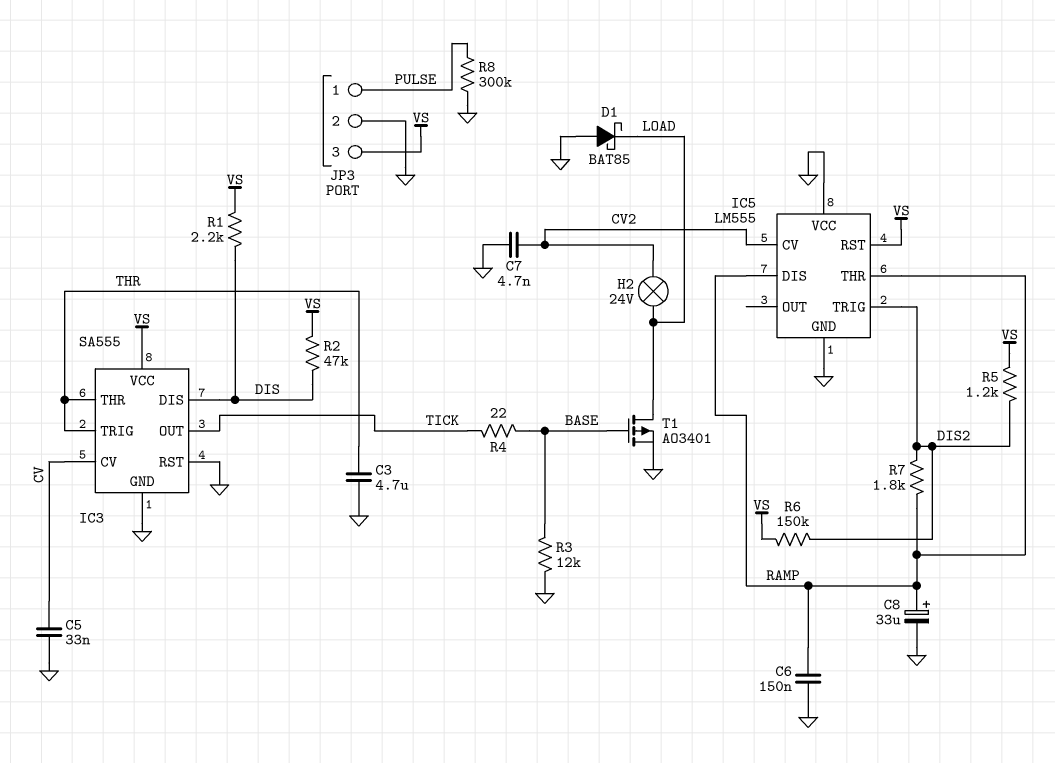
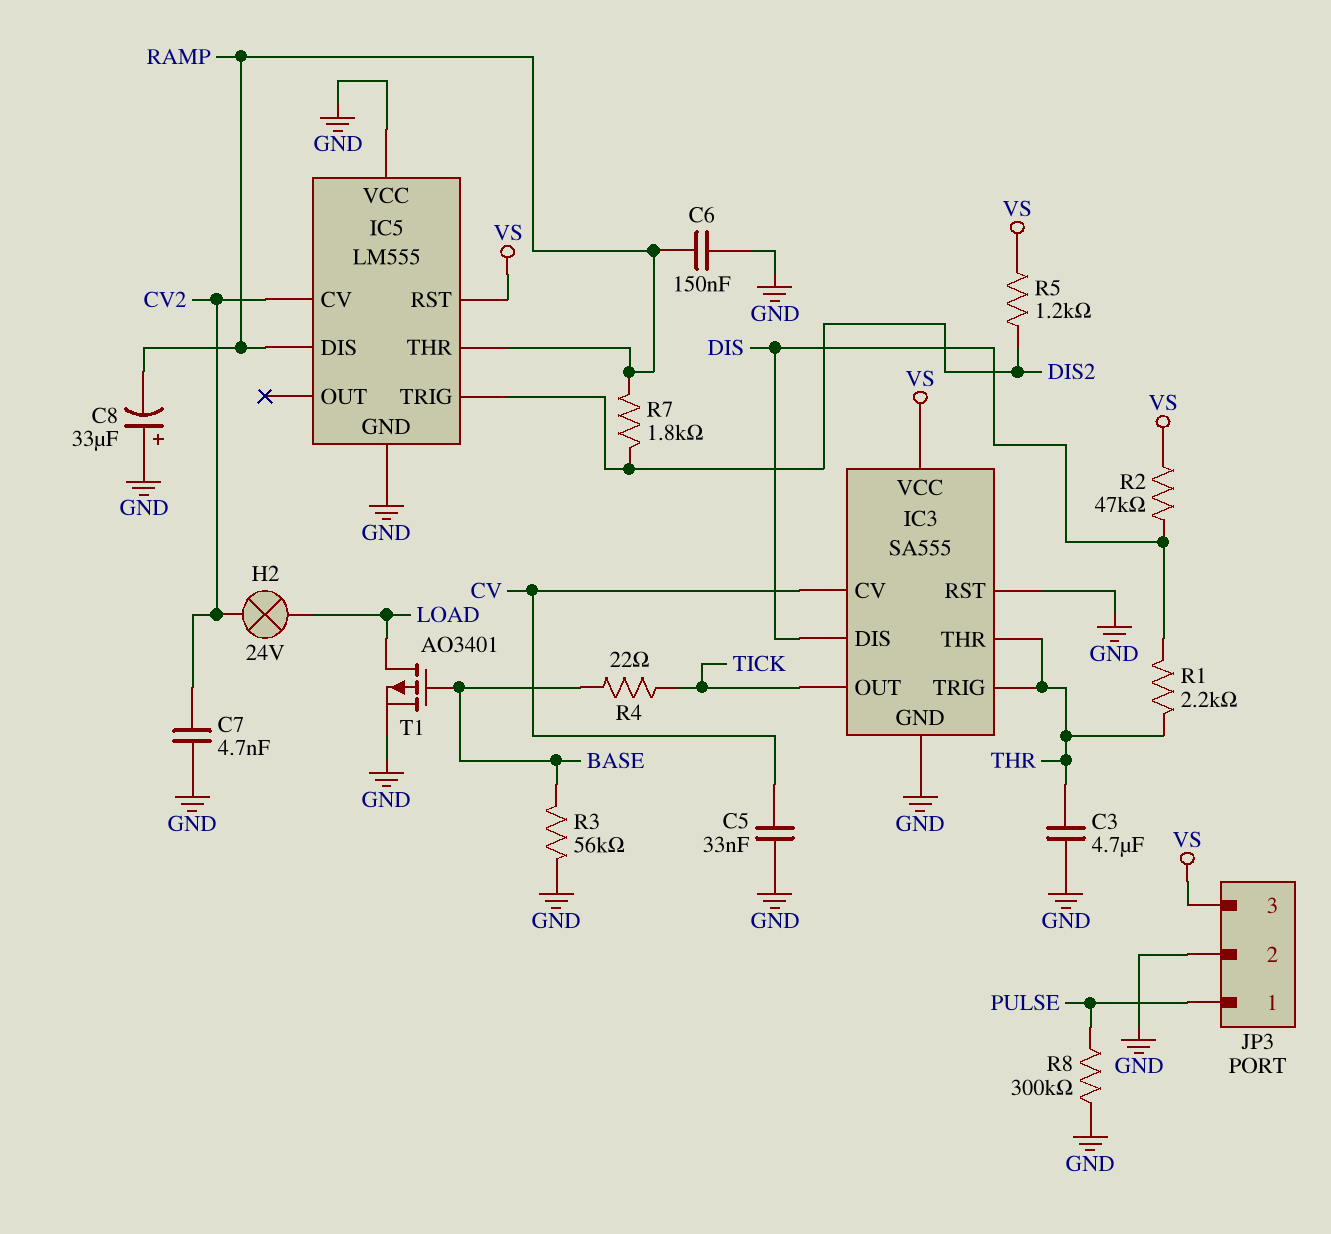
C8: 33uF (plus RAMP, minus GND) -> 33uF (plus GND, minus RAMP)
D1: schottky BAT85 (A GND, K LOAD) -> none
R1: 2.2k (DIS, VS) -> 2.2k (DIS, THR)
R3: 12k (BASE, GND) -> 56k (BASE, GND)
R6: 150k (DIS2, VS) -> none

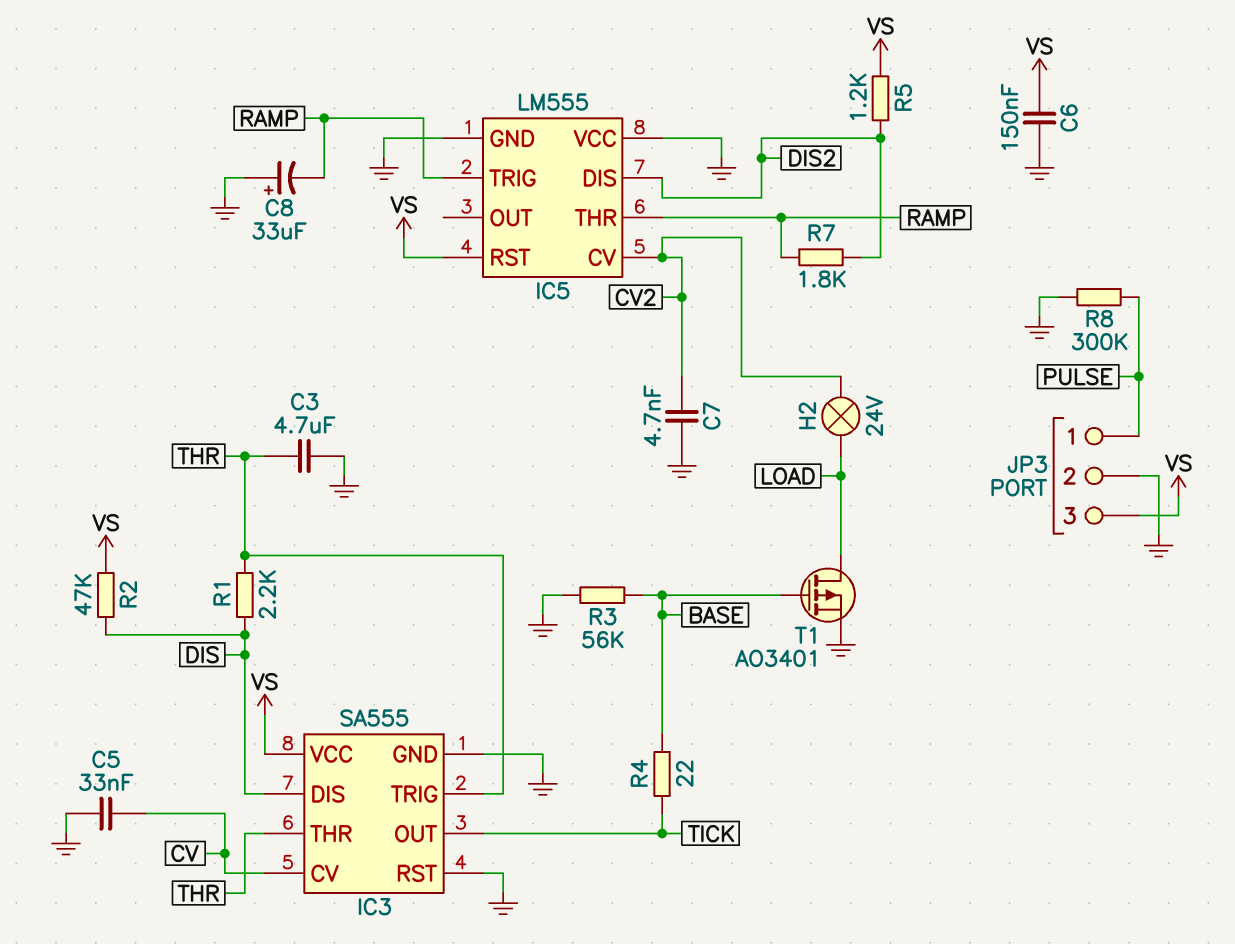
C6: 150nF (GND, RAMP) -> 150nF (GND, VS)
IC5 pin DIS: RAMP -> DIS2
IC5 pin TRIG: DIS2 -> RAMP

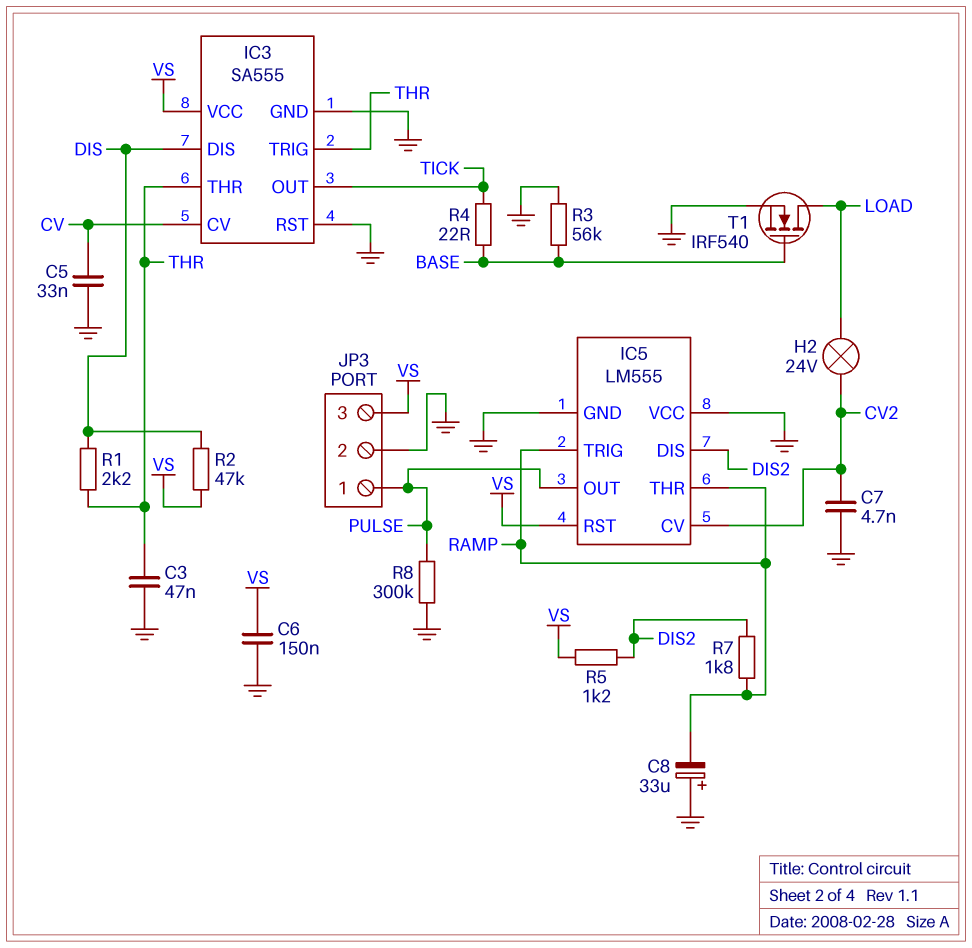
C3: 4.7uF (GND, THR) -> 47nF (GND, THR)
IC5 pin OUT: none -> PULSE
T1: PMOS AO3401 (G BASE, D LOAD, S GND) -> NMOS IRF540 (G BASE, D LOAD, S GND)

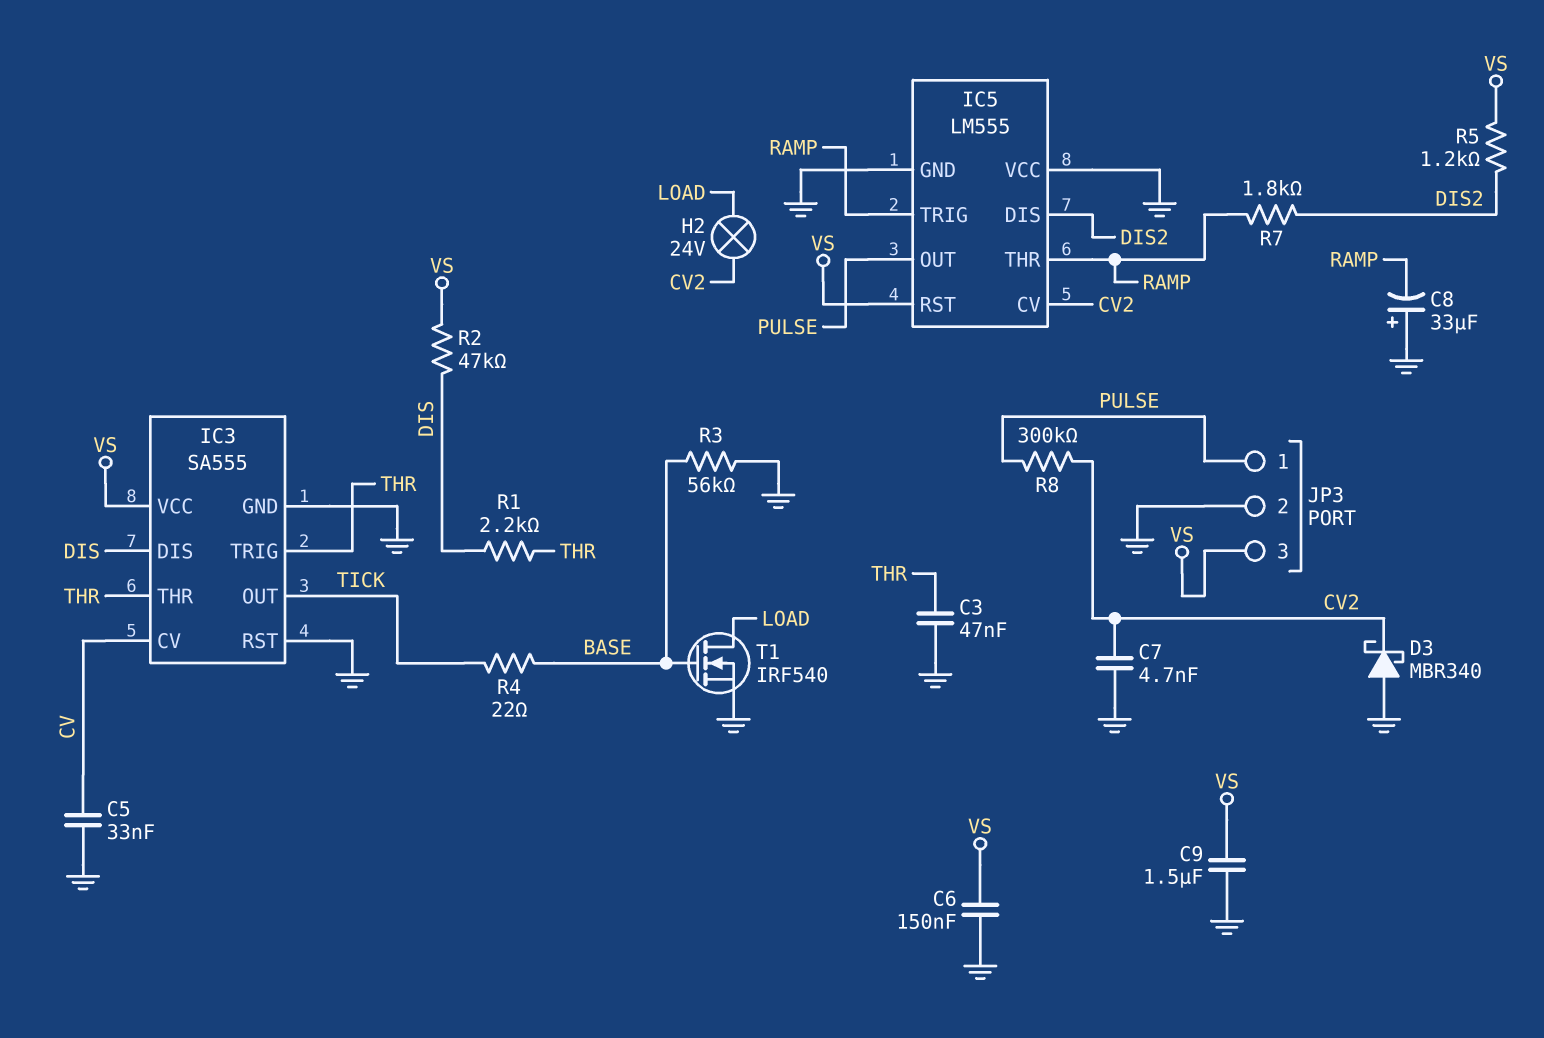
C9: none -> 1.5uF (GND, VS)
D3: none -> schottky MBR340 (A GND, K CV2)
R8: 300k (GND, PULSE) -> 300k (CV2, PULSE)

